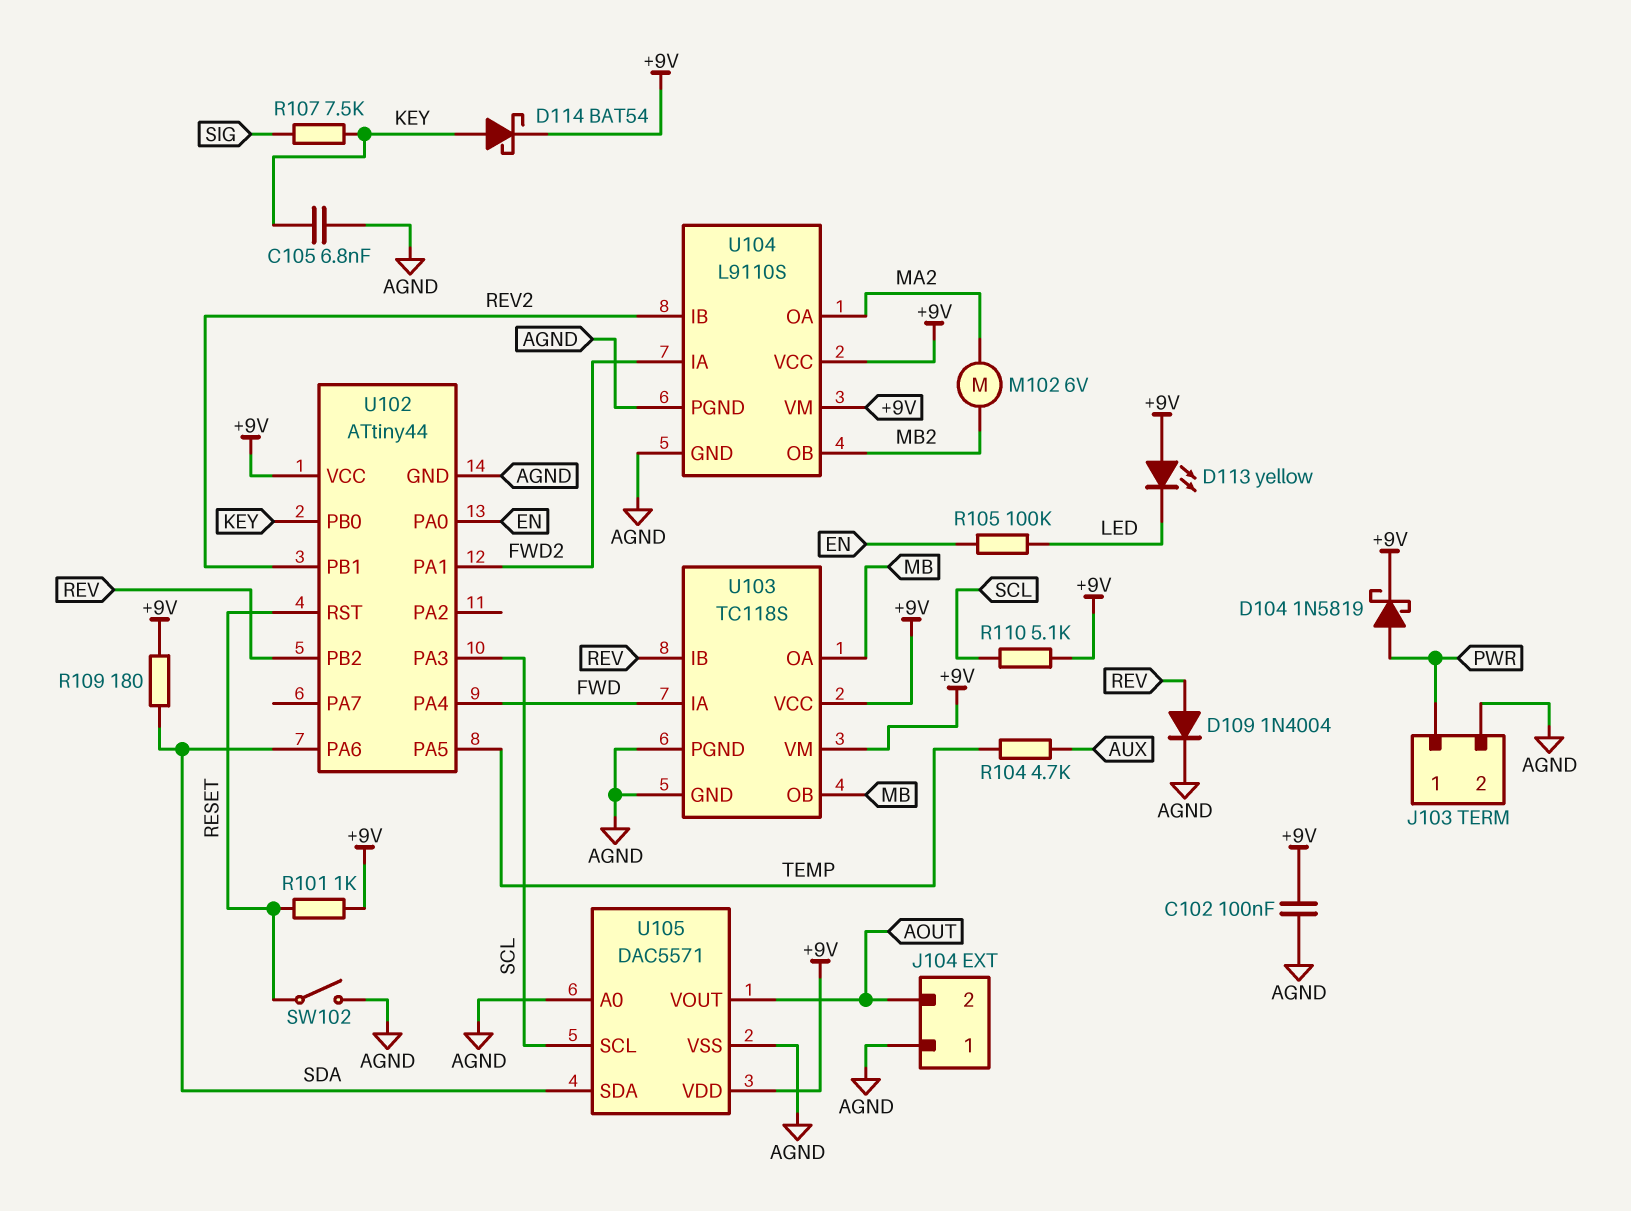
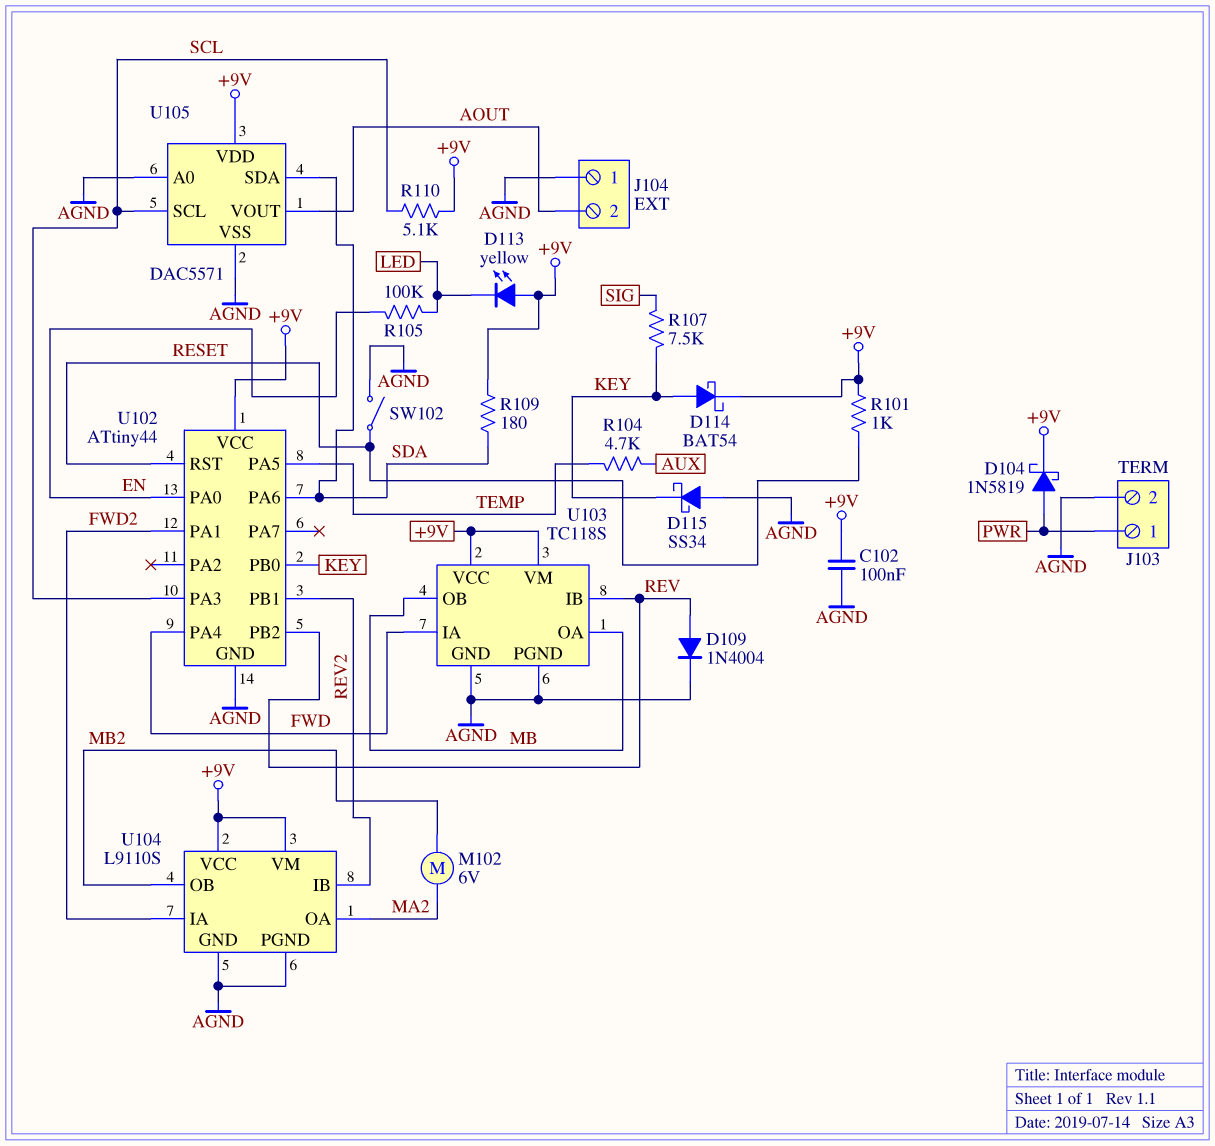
C105: 6.8nF (AGND, KEY) -> none
D115: none -> schottky SS34 (A AGND, K KEY)

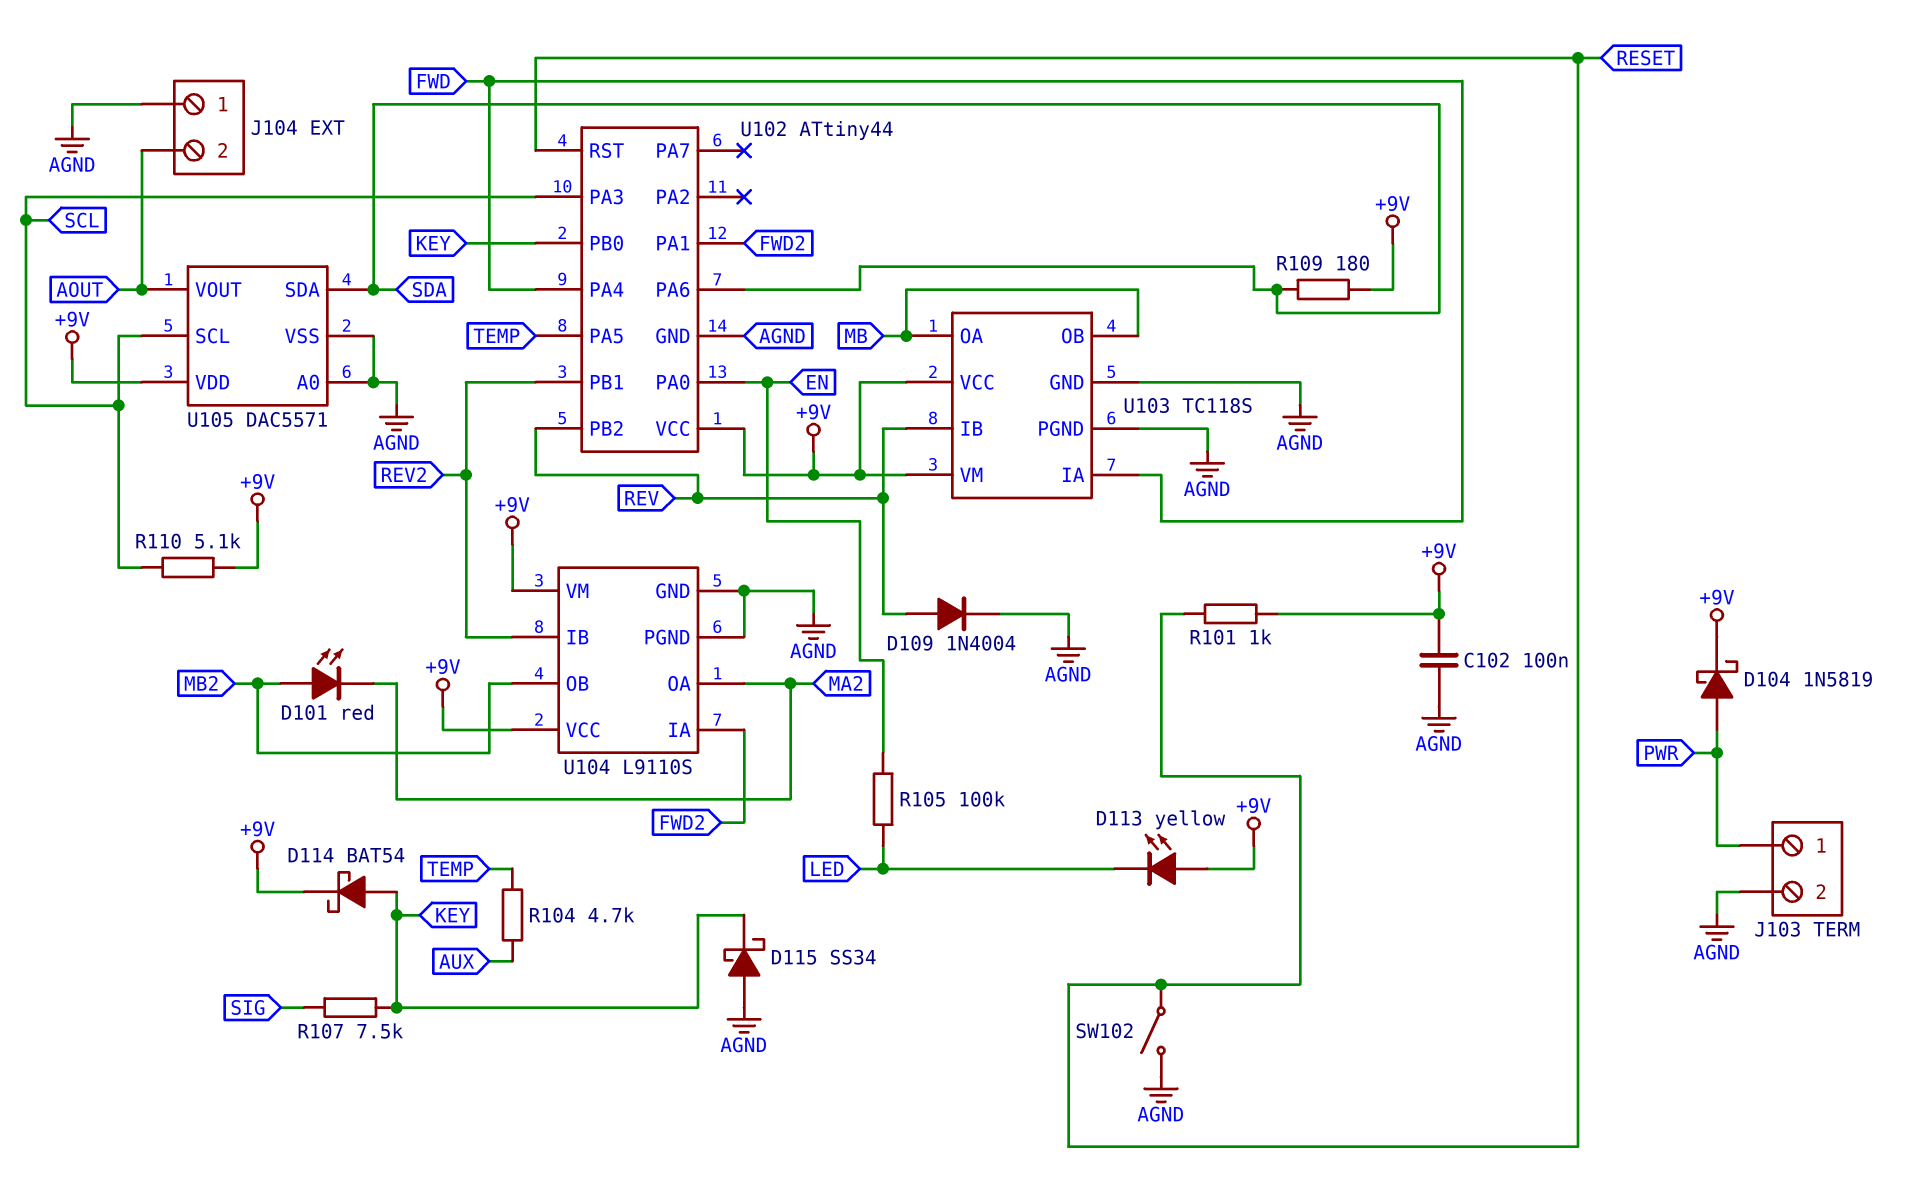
D101: none -> LED red (A MB2, K MA2)
M102: motor 6V (MA2, MB2) -> none

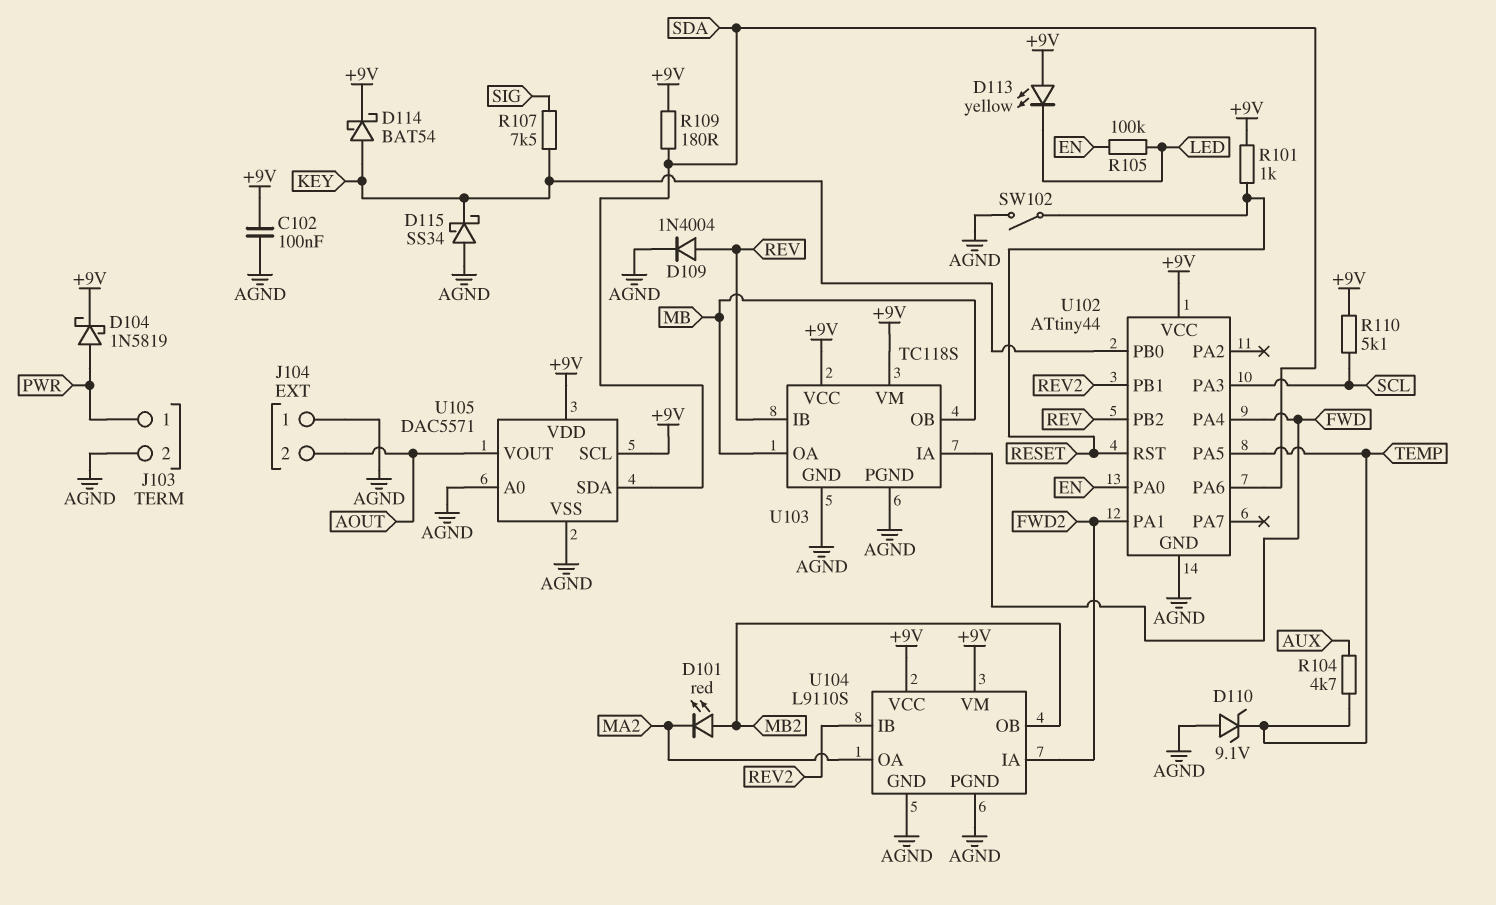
D110: none -> zener 9.1V (A AGND, K TEMP)
U105 pin SCL: SCL -> +9V

